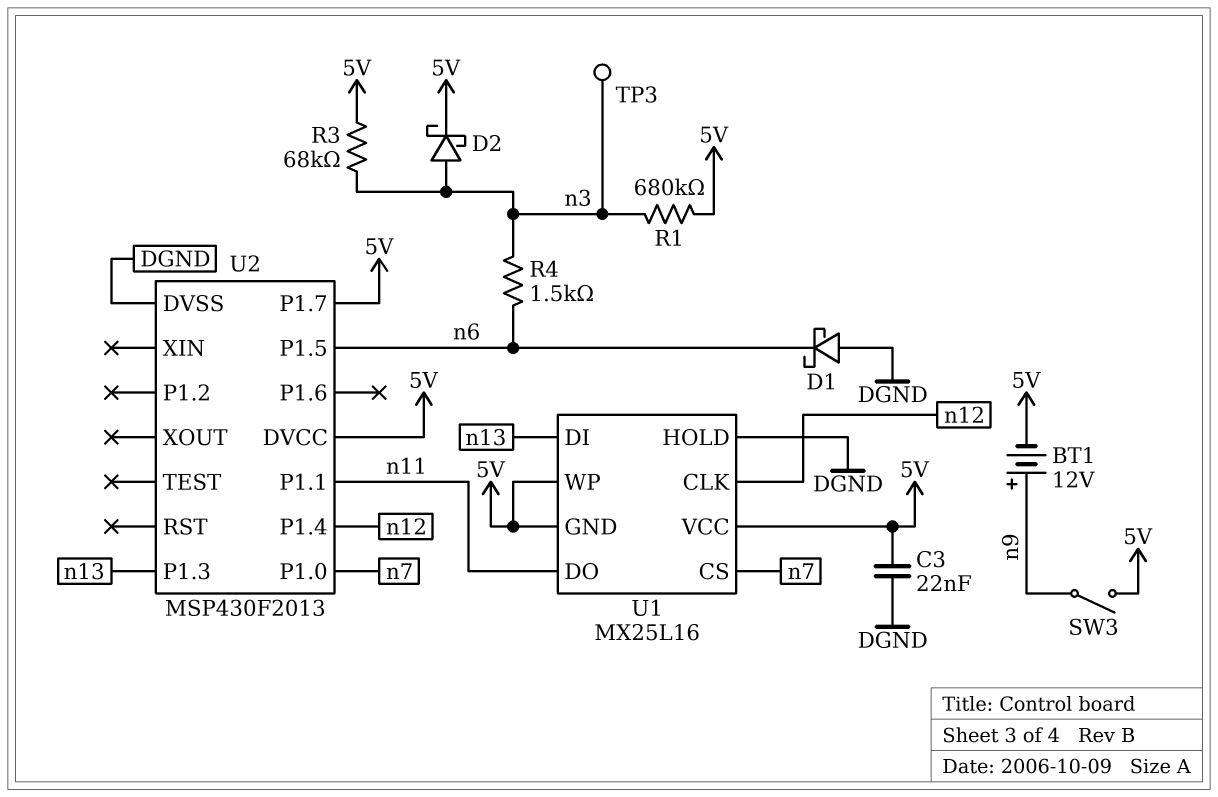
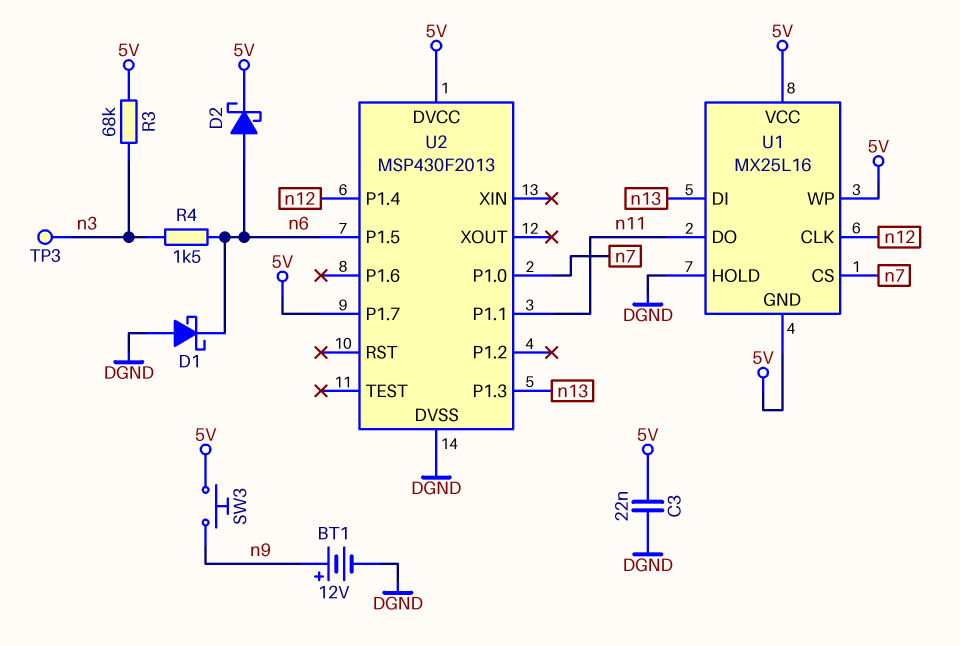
BT1: 12V (plus n9, minus 5V) -> 12V (plus n9, minus DGND)
D2: schottky (A n3, K 5V) -> schottky (A n6, K 5V)
R1: 680k (5V, n3) -> none
SW3: switch (5V, n9) -> button (5V, n9)

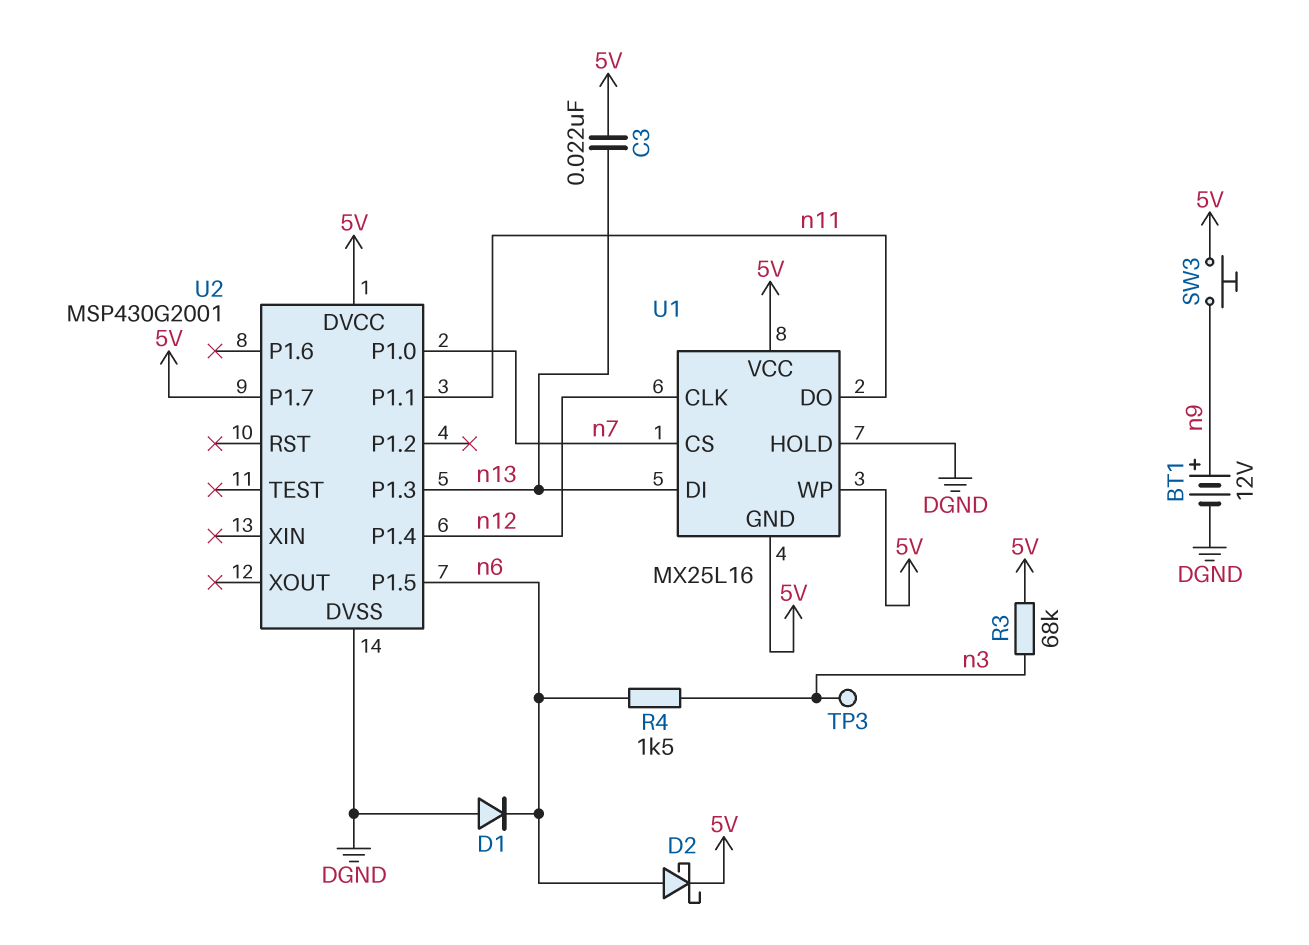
C3: 22nF (5V, DGND) -> 22nF (5V, n13)
D1: schottky (A DGND, K n6) -> diode (A DGND, K n6)
U2: MSP430F2013 -> MSP430G2001

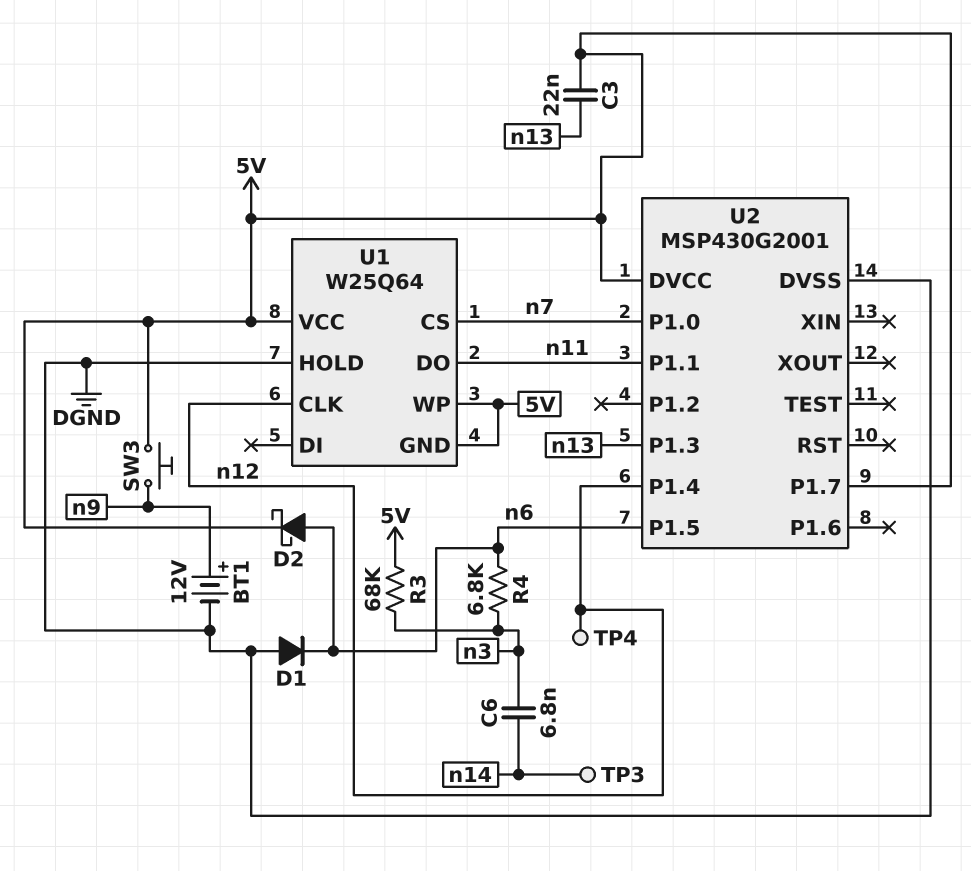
C6: none -> 6.8nF (n3, n14)
R4: 1.5k (n3, n6) -> 6.8k (n3, n6)
TP3: test point (n3) -> test point (n14)
TP4: none -> test point (n12)
U1: MX25L16 -> W25Q64
U1 pin DI: n13 -> none

